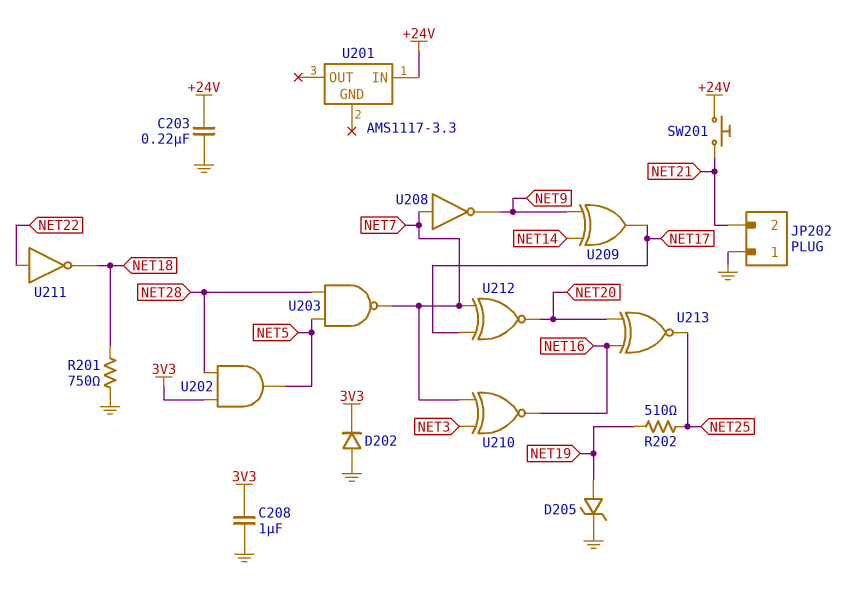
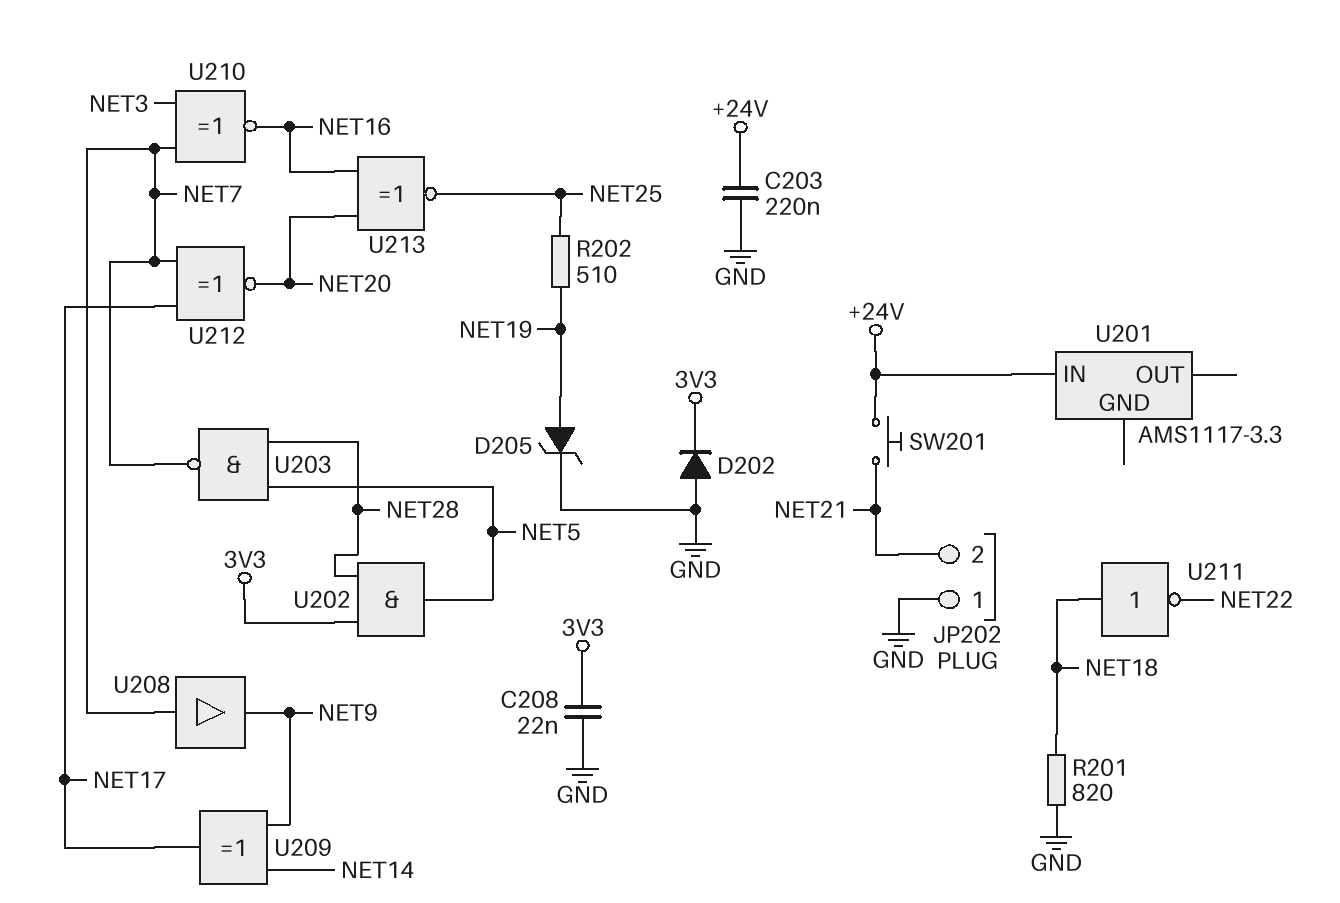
C208: 1uF (3V3, GND) -> 22nF (3V3, GND)
R201: 750 (GND, NET18) -> 820 (GND, NET18)
U208: NOT (in NET7, out NET9) -> buffer (in NET7, out NET9)
U211: NOT (in NET22, out NET18) -> NOT (in NET18, out NET22)

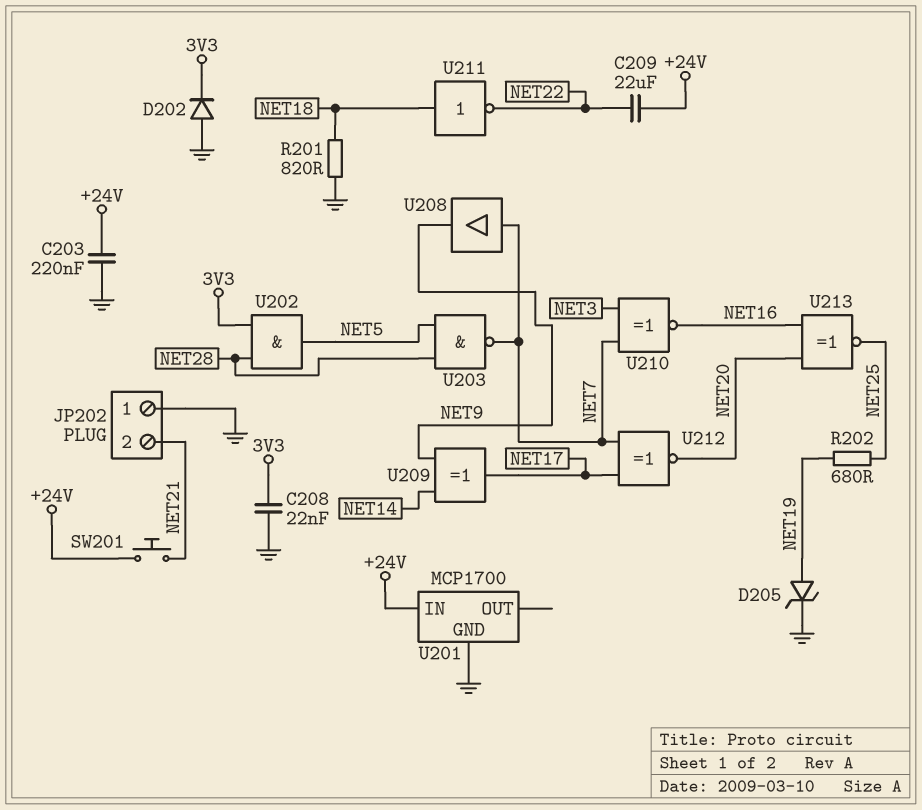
C209: none -> 22uF (+24V, NET22)
R202: 510 (NET19, NET25) -> 680 (NET19, NET25)
U201: AMS1117-3.3 -> MCP1700
U201 pin GND: none -> GND

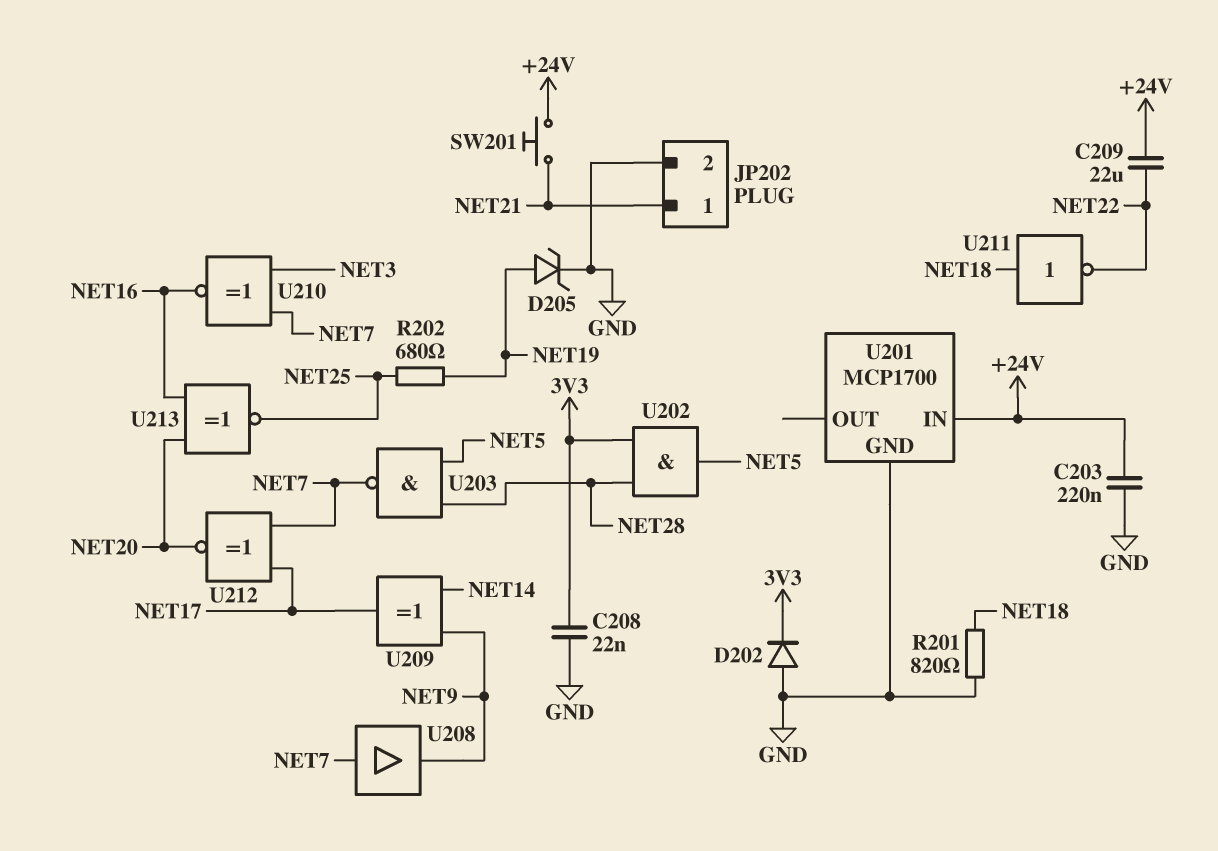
JP202 pin 1: GND -> NET21
JP202 pin 2: NET21 -> GND

